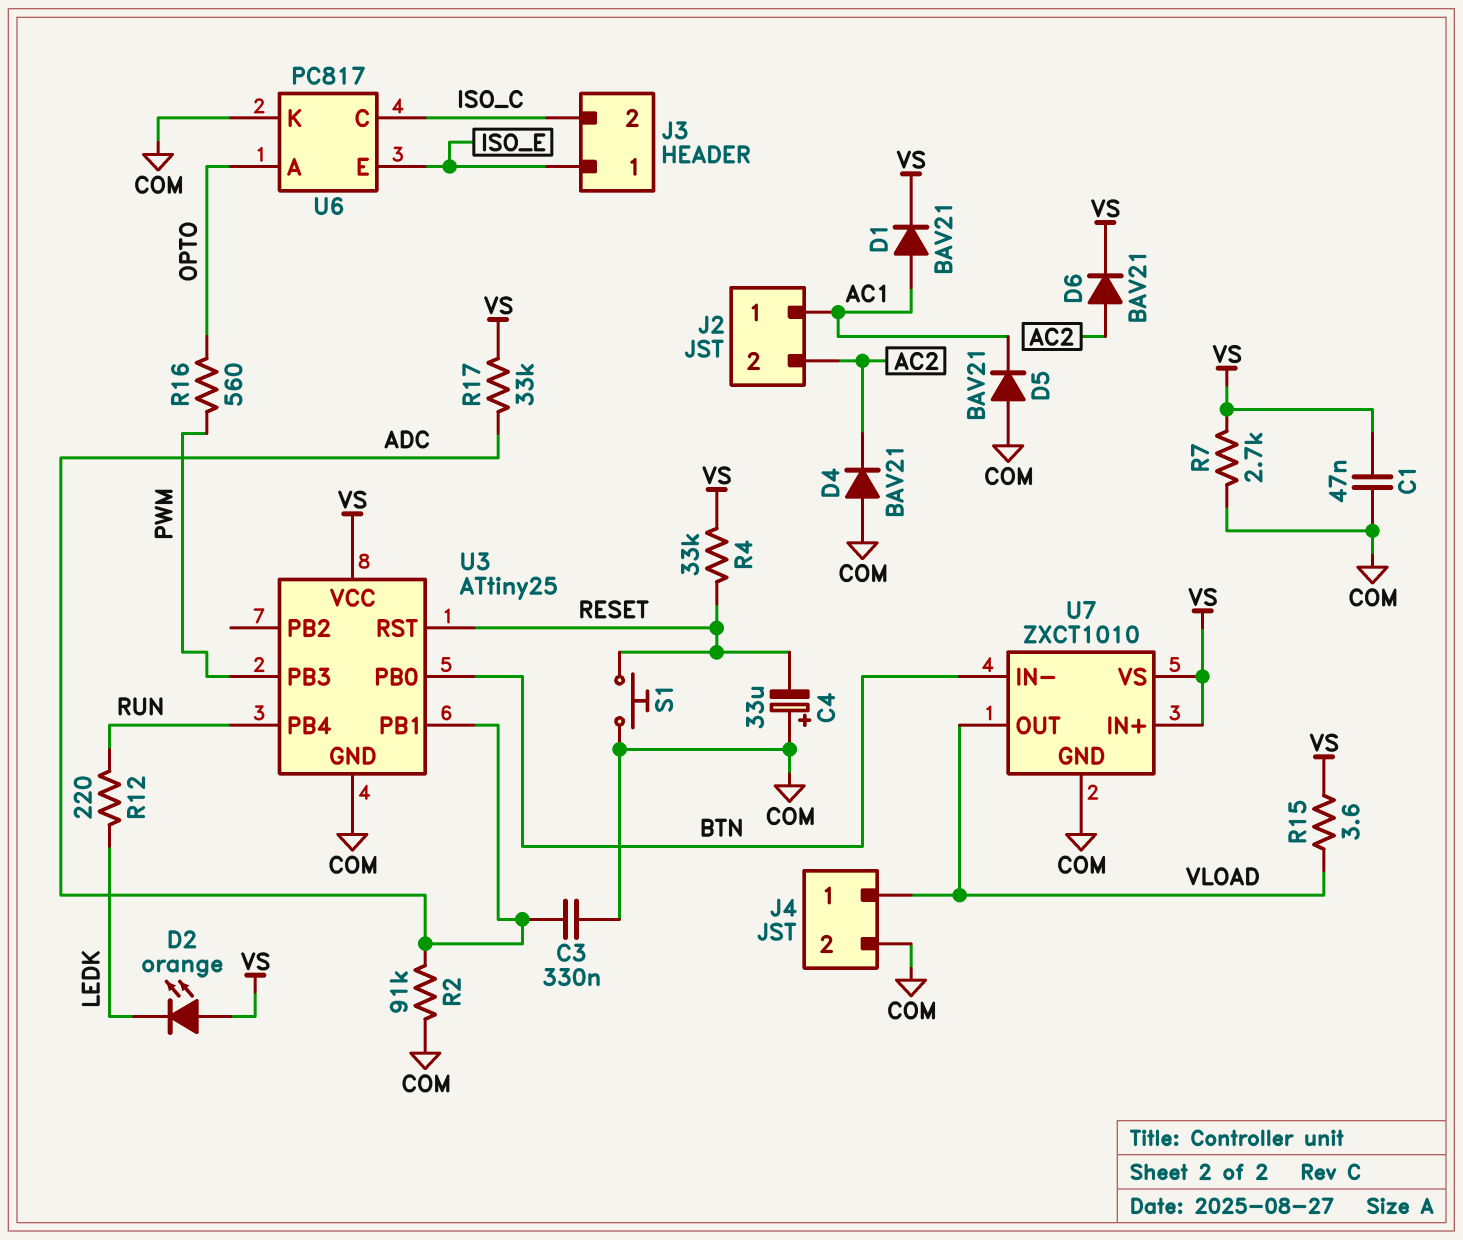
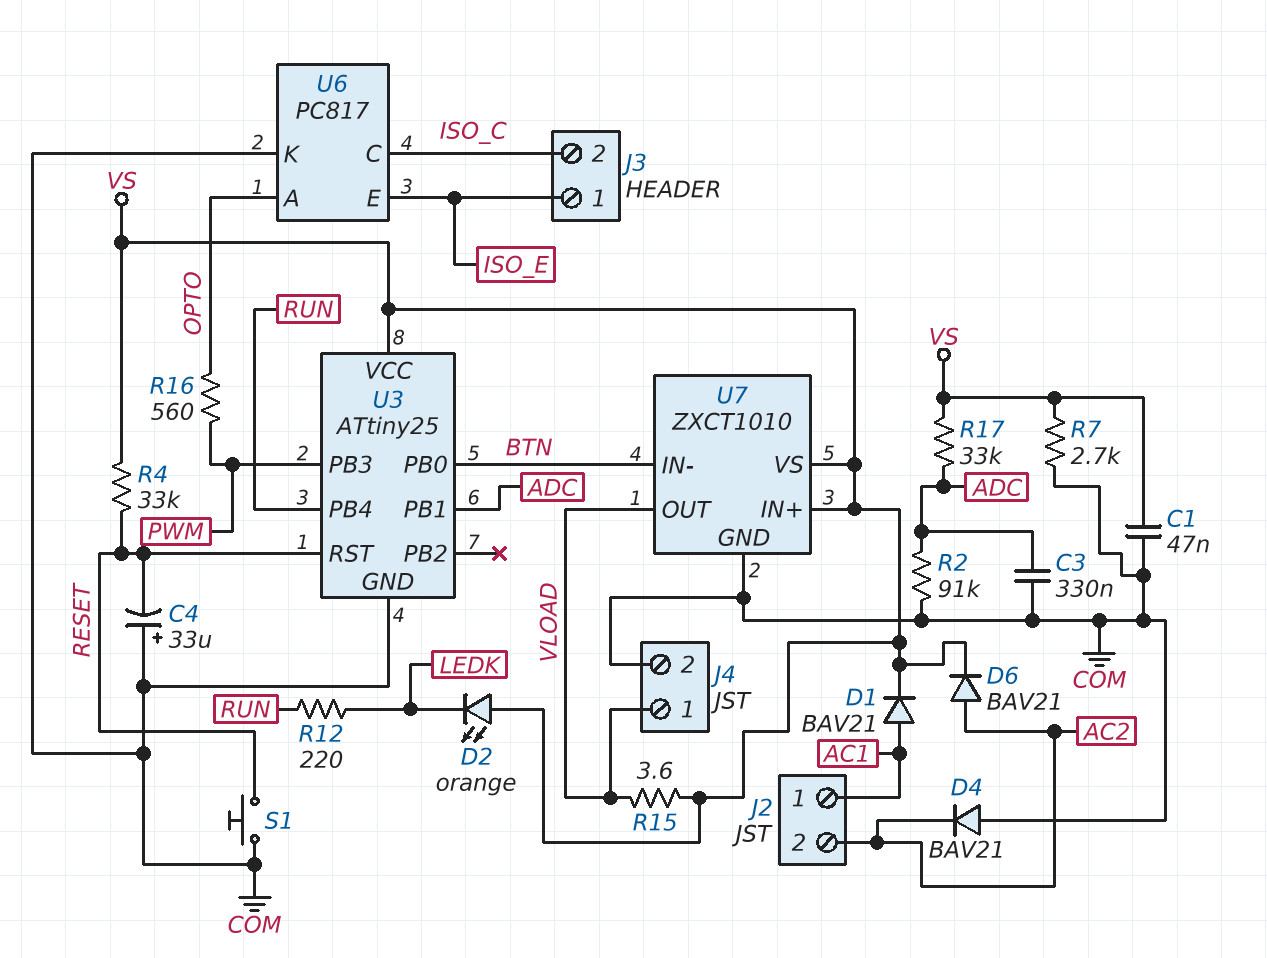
D5: diode BAV21 (A COM, K AC1) -> none

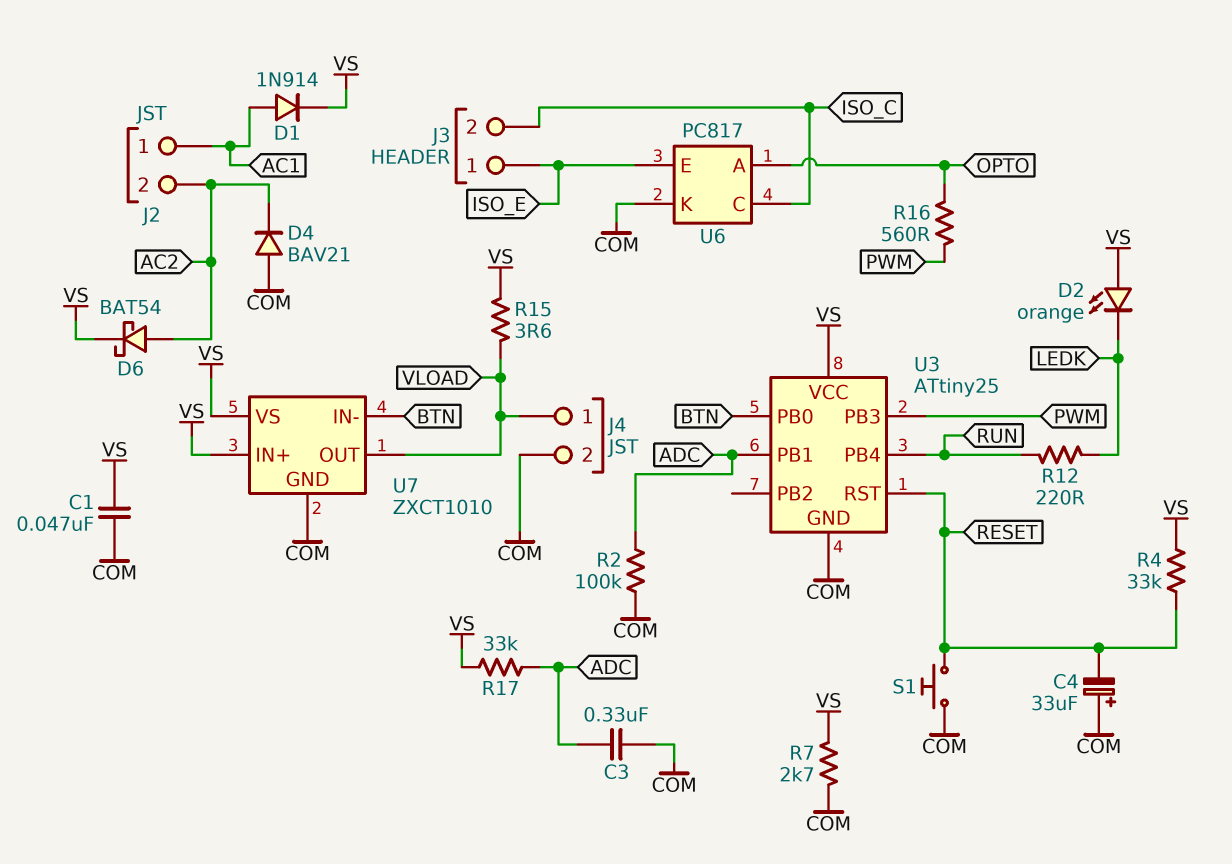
D1: diode BAV21 (A AC1, K VS) -> diode 1N914 (A AC1, K VS)
D6: diode BAV21 (A AC2, K VS) -> schottky BAT54 (A AC2, K VS)
R2: 91k (ADC, COM) -> 100k (ADC, COM)

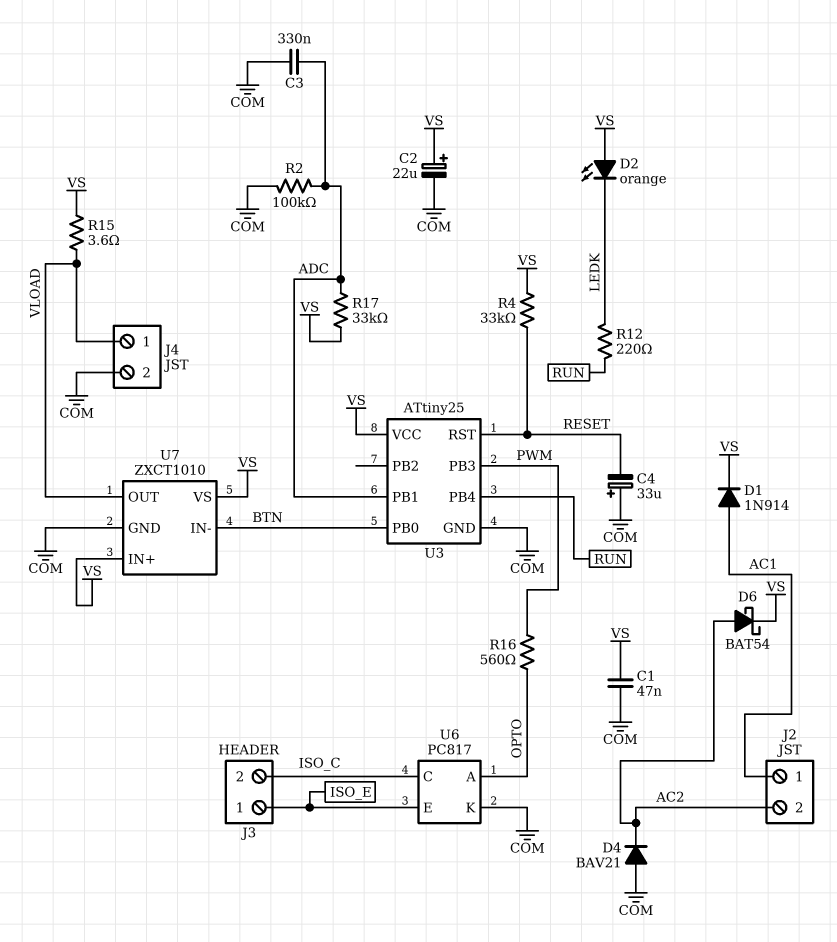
C2: none -> 22uF (plus VS, minus COM)
R7: 2.7k (COM, VS) -> none
S1: button (COM, RESET) -> none

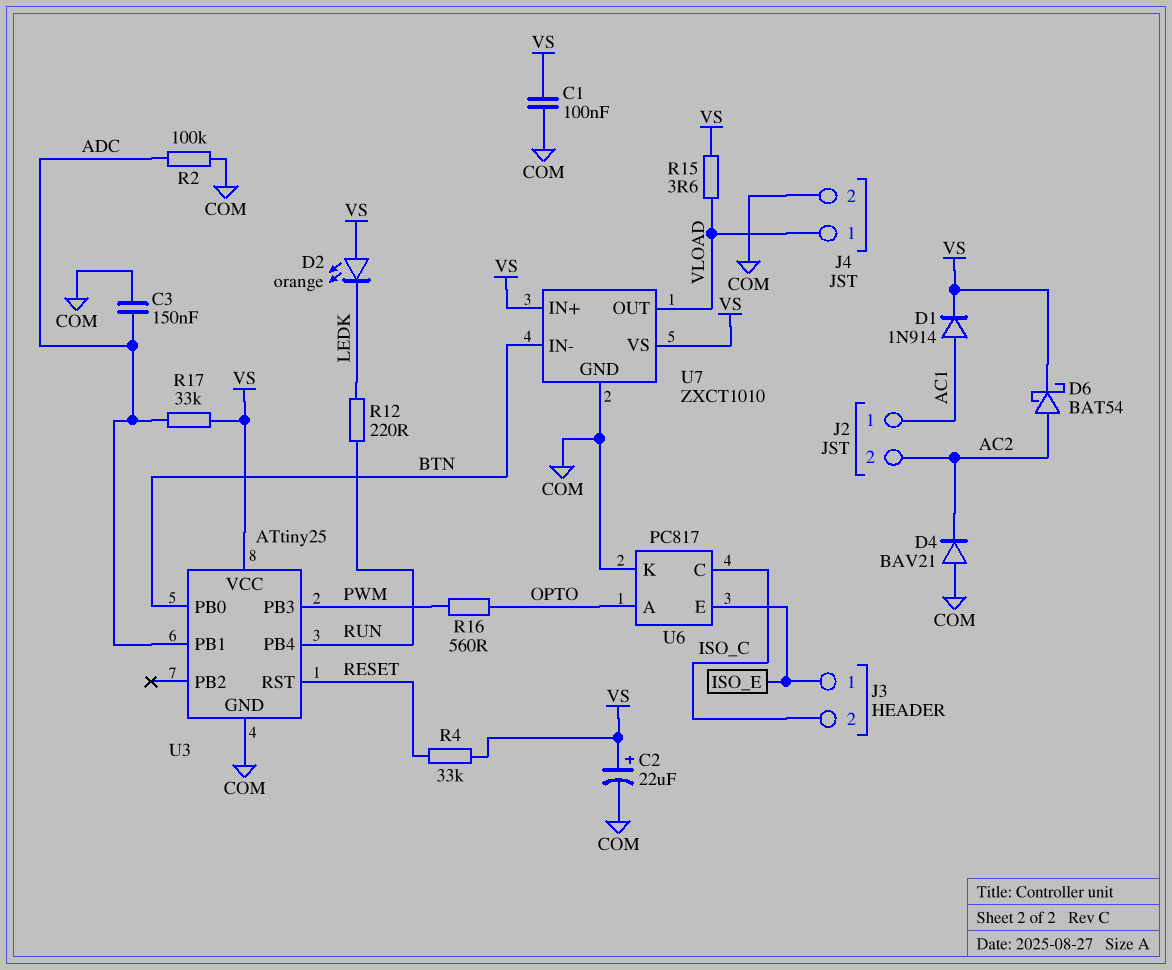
C1: 47nF (COM, VS) -> 100nF (COM, VS)
C3: 330nF (ADC, COM) -> 150nF (ADC, COM)
C4: 33uF (plus COM, minus RESET) -> none

